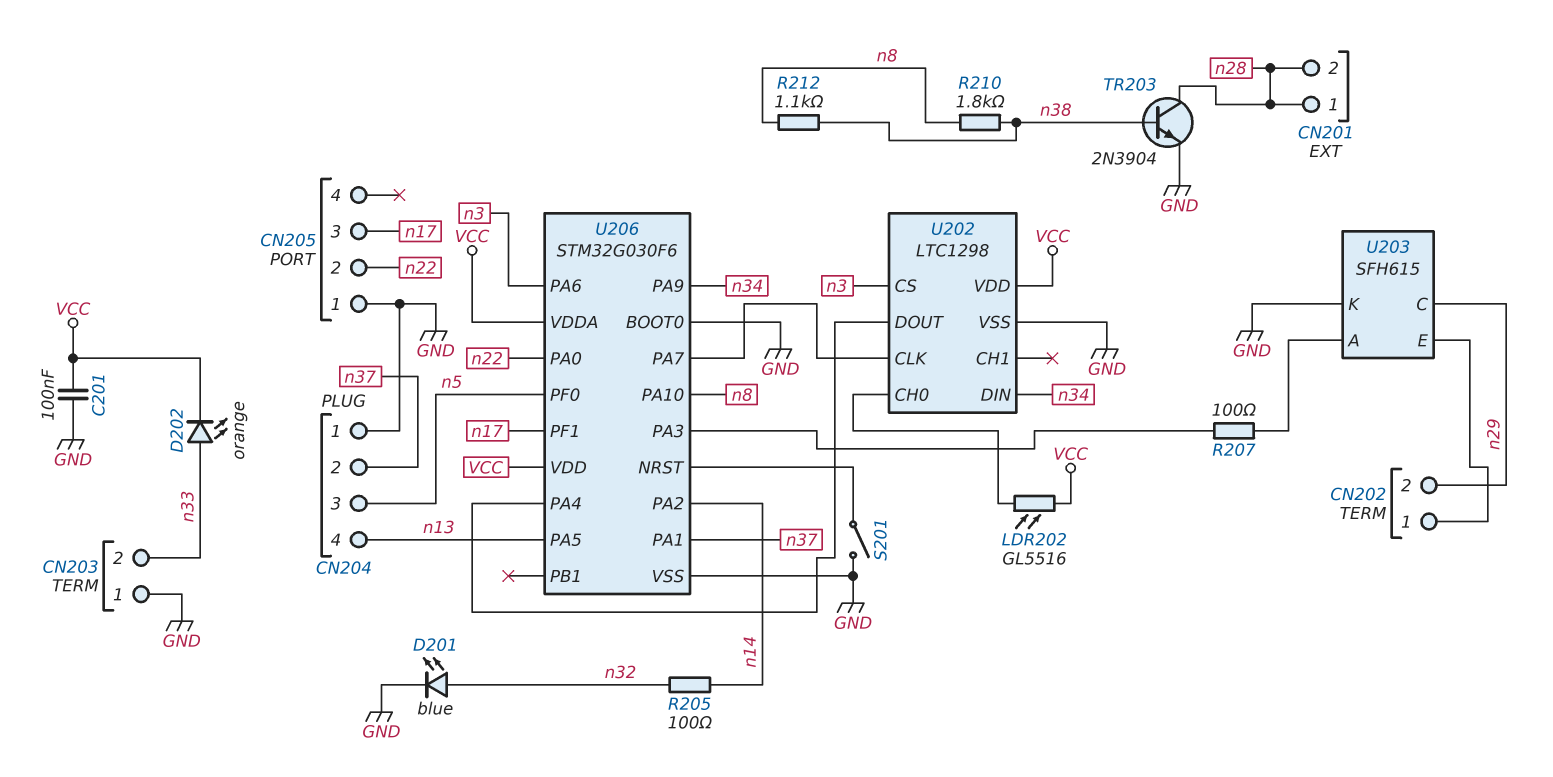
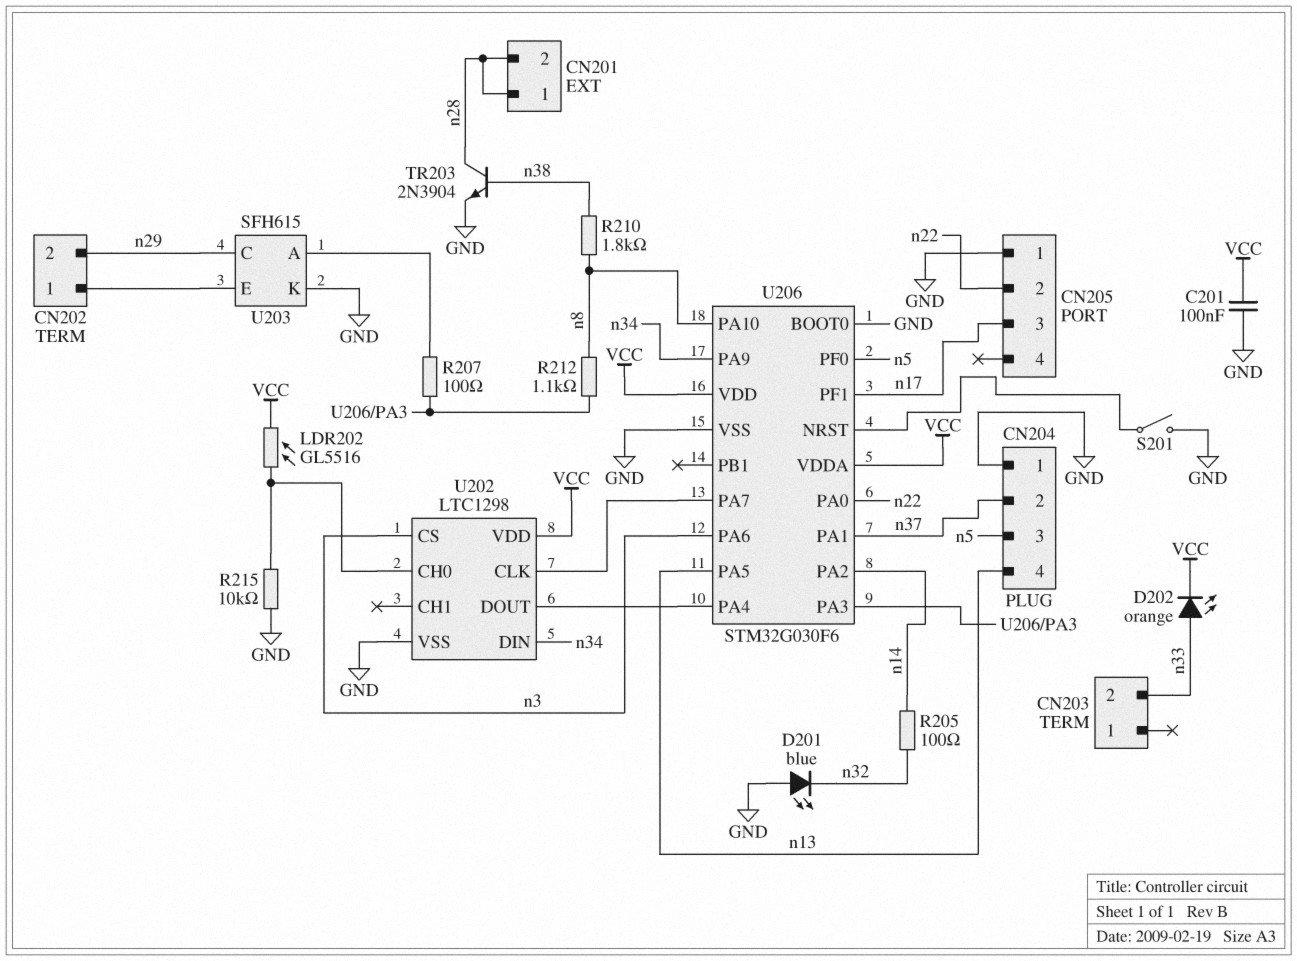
CN203 pin 1: GND -> none
D201: LED blue (A n32, K GND) -> LED blue (A GND, K n32)
R212: 1.1k (n8, n38) -> 1.1k (U206/PA3, n8)
R215: none -> 10k (GND, U202/CH0)

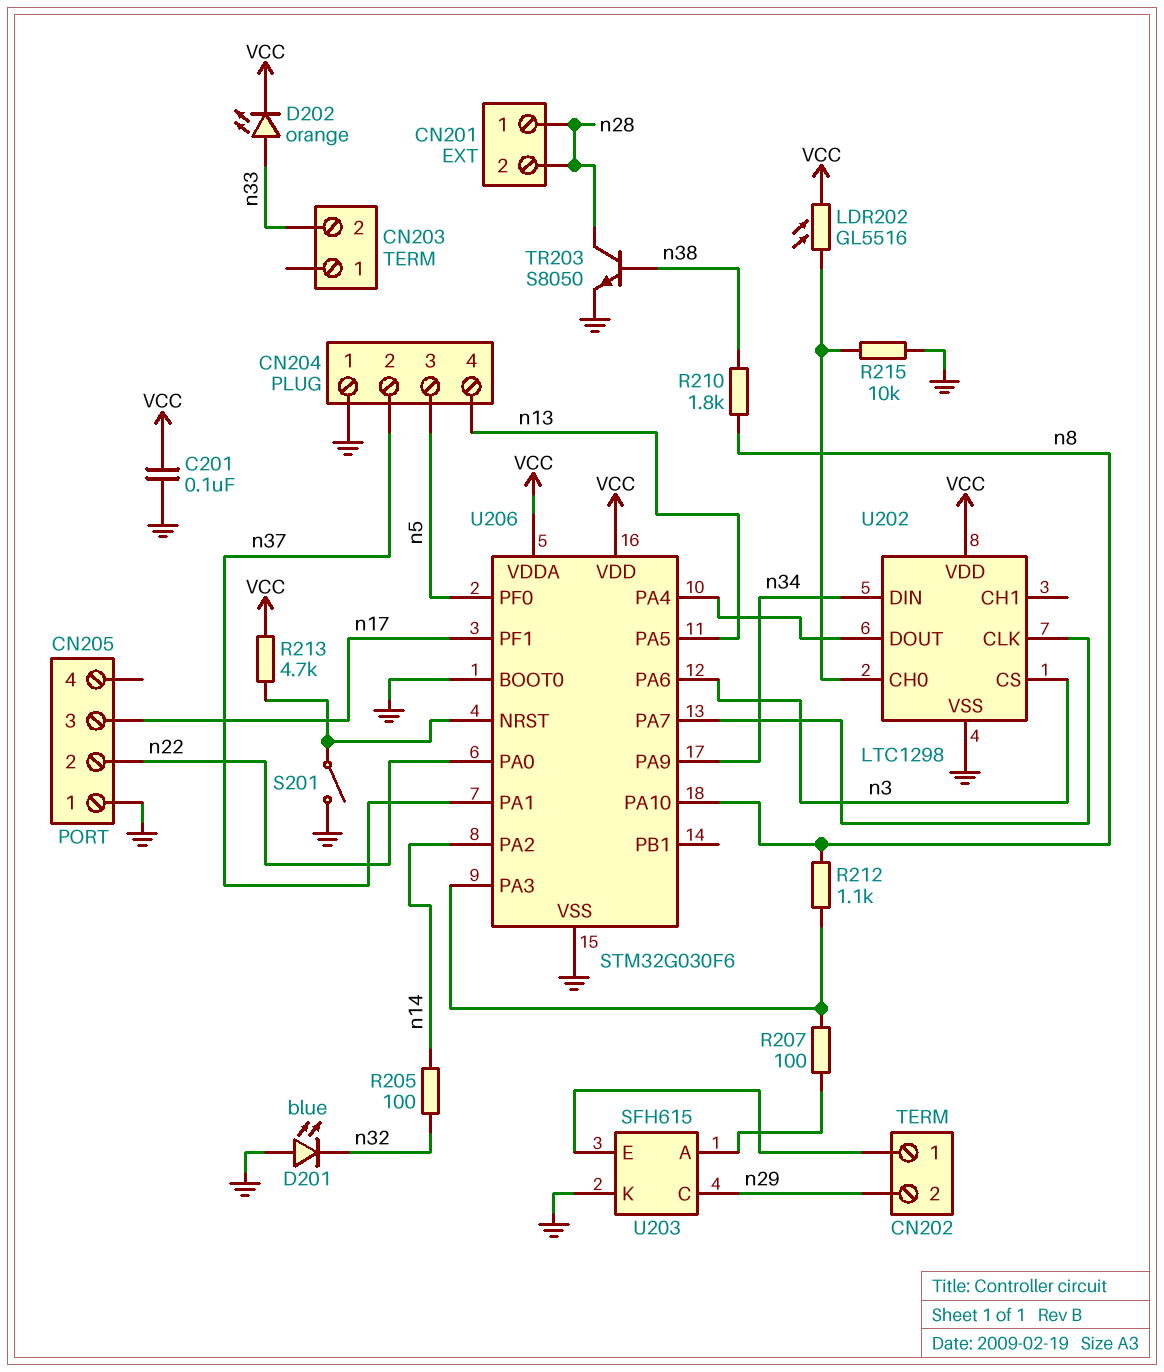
R213: none -> 4.7k (U206/NRST, VCC)
TR203: NPN 2N3904 (B n38, C n28, E GND) -> NPN S8050 (B n38, C n28, E GND)

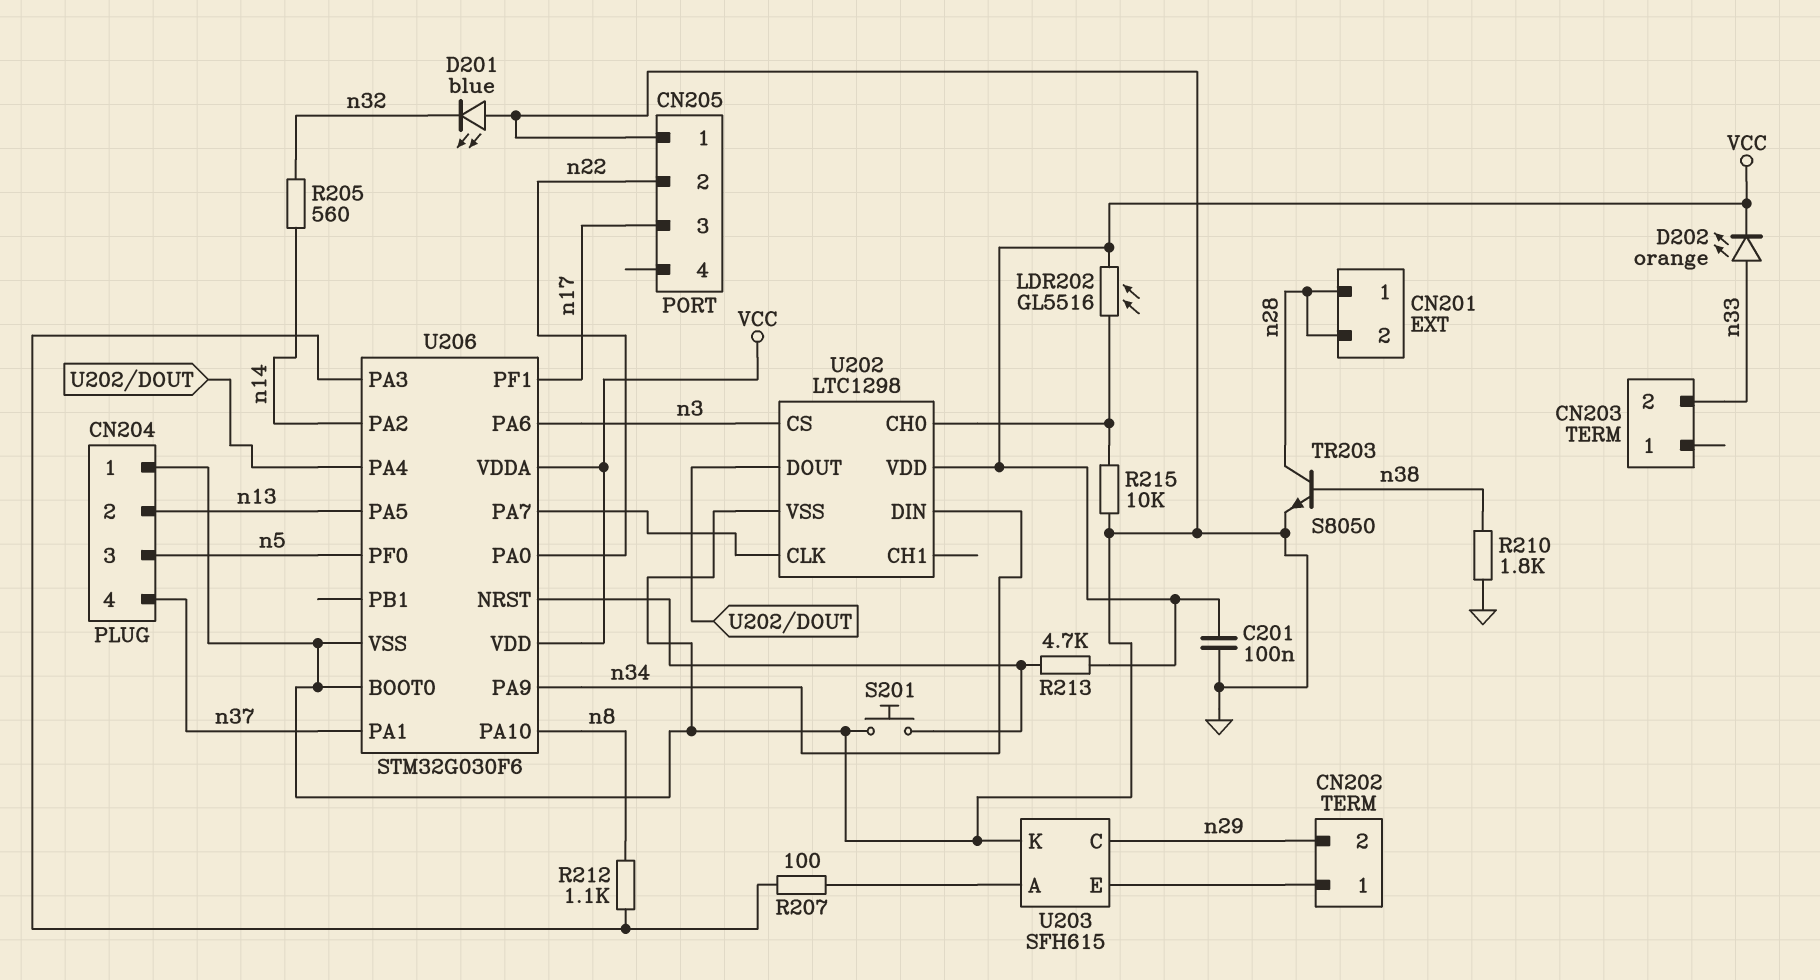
CN204 pin 2: n37 -> n13
CN204 pin 4: n13 -> n37
R205: 100 (n14, n32) -> 560 (n14, n32)
R210: 1.8k (n8, n38) -> 1.8k (GND, n38)
S201: switch (GND, U206/NRST) -> button (GND, U206/NRST)

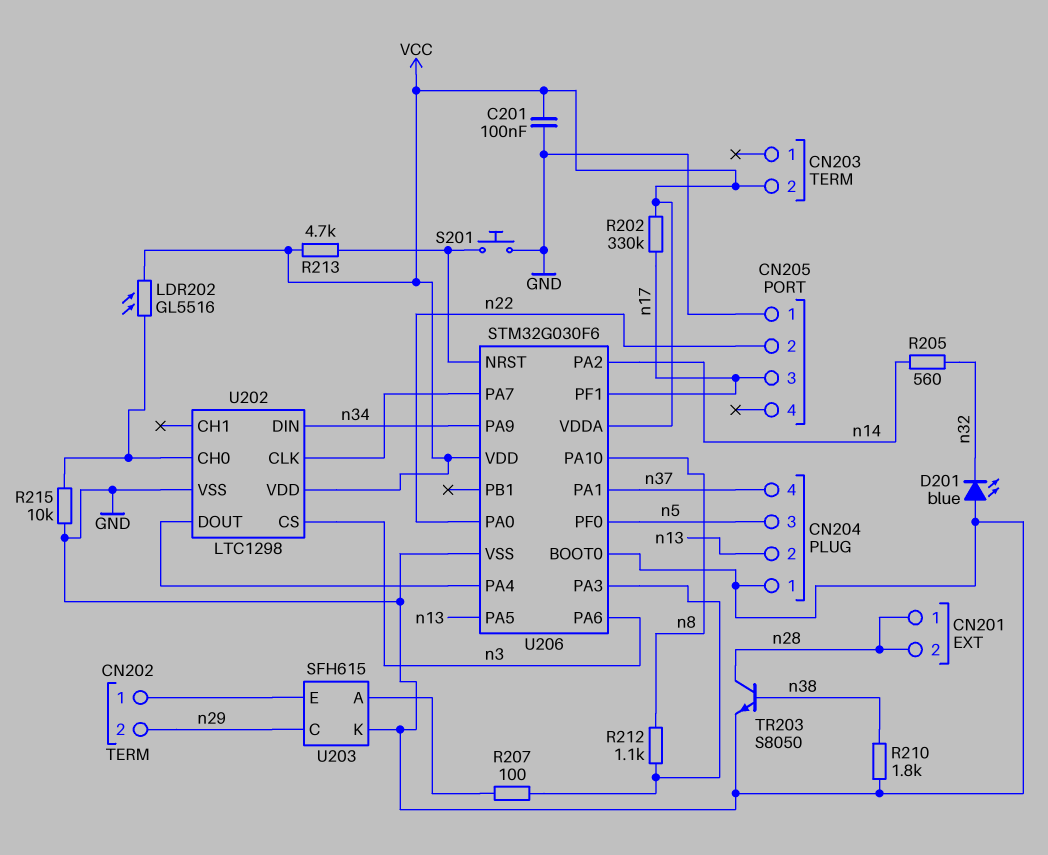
CN203 pin 2: n33 -> VCC
D202: LED orange (A n33, K VCC) -> none
R202: none -> 330k (VCC, n17)

